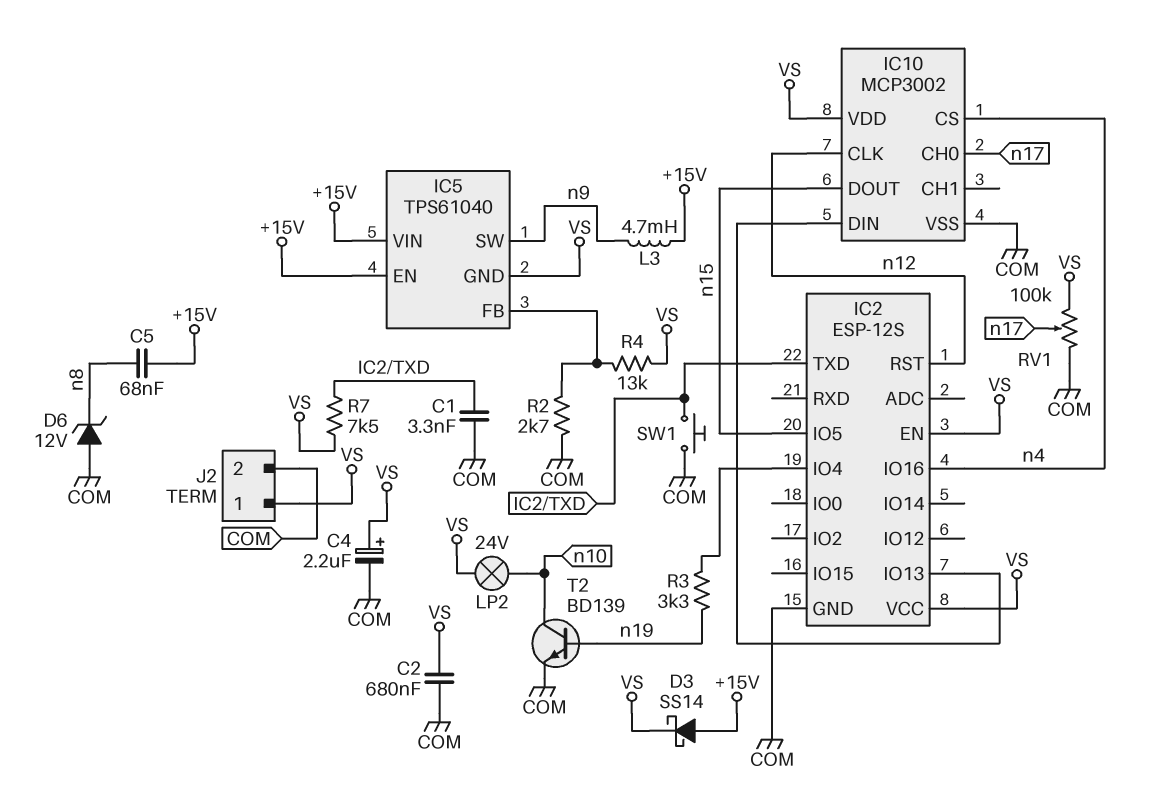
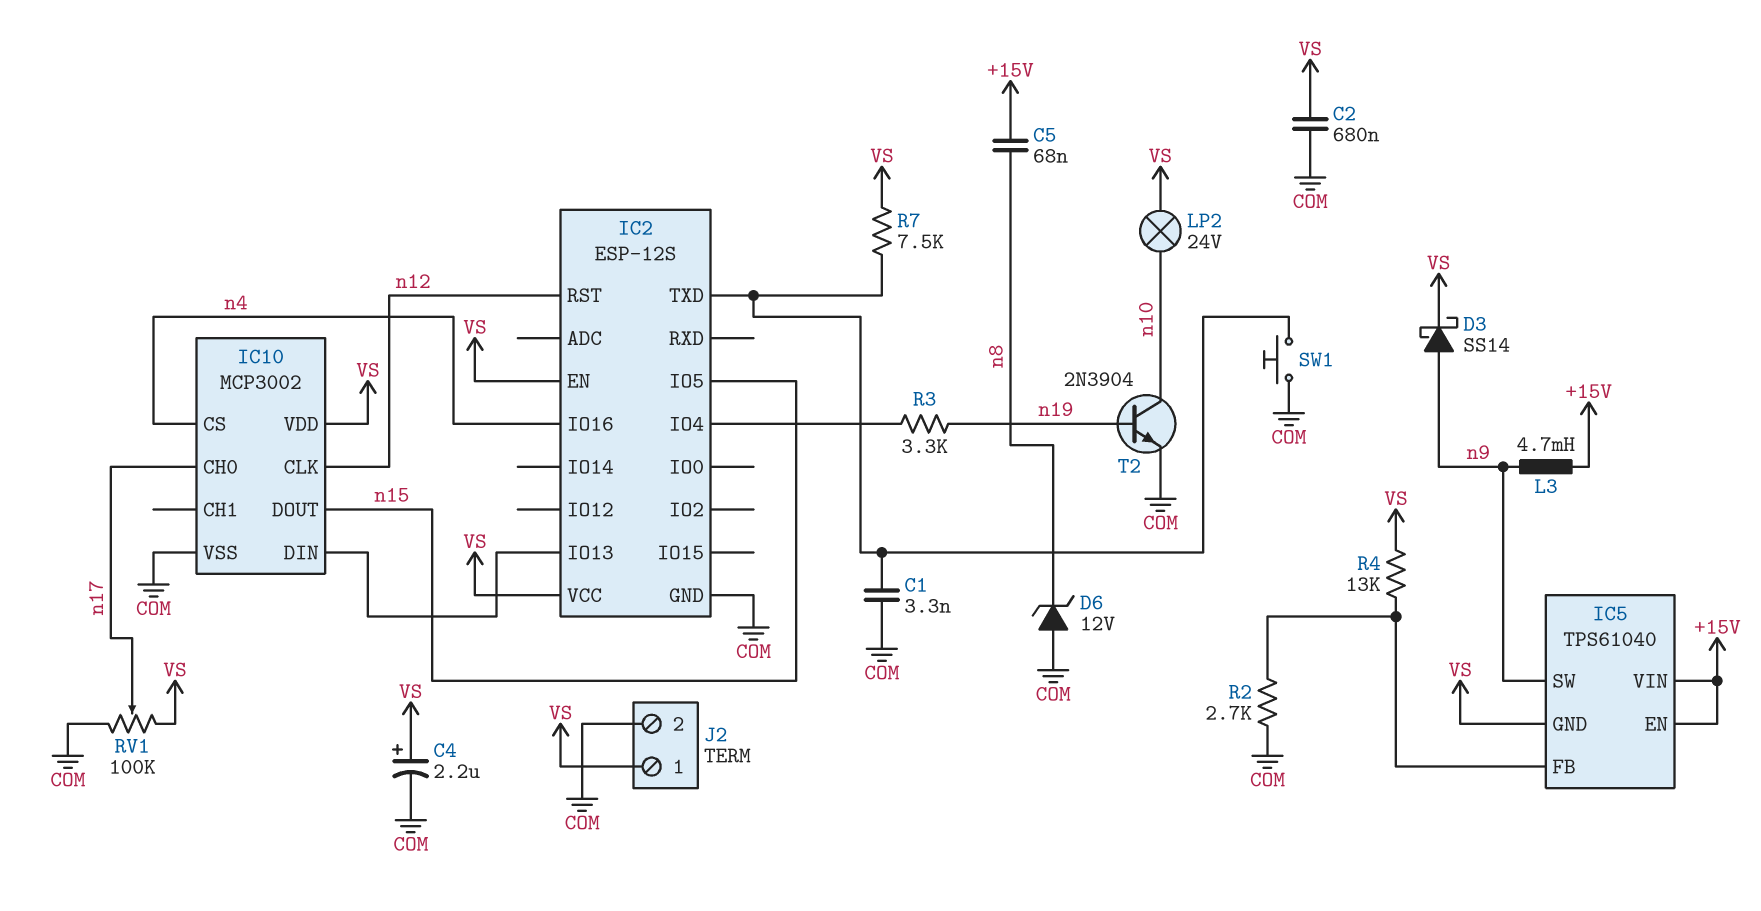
D3: schottky SS14 (A +15V, K VS) -> schottky SS14 (A n9, K VS)
T2: NPN BD139 (B n19, C n10, E COM) -> NPN 2N3904 (B n19, C n10, E COM)

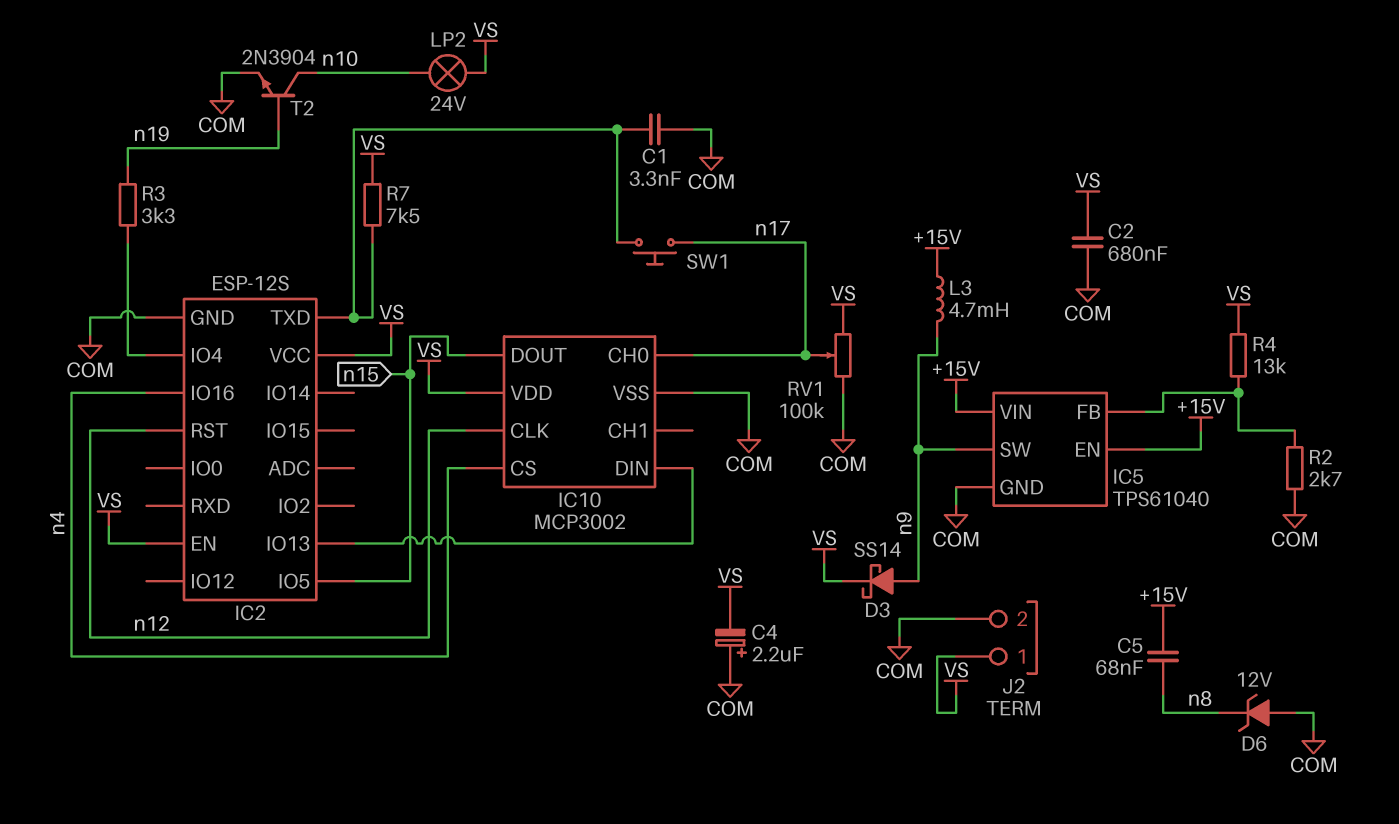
C4: 2.2uF (plus VS, minus COM) -> 2.2uF (plus COM, minus VS)
IC5 pin GND: VS -> COM
SW1: button (COM, IC2/TXD) -> button (IC2/TXD, n17)

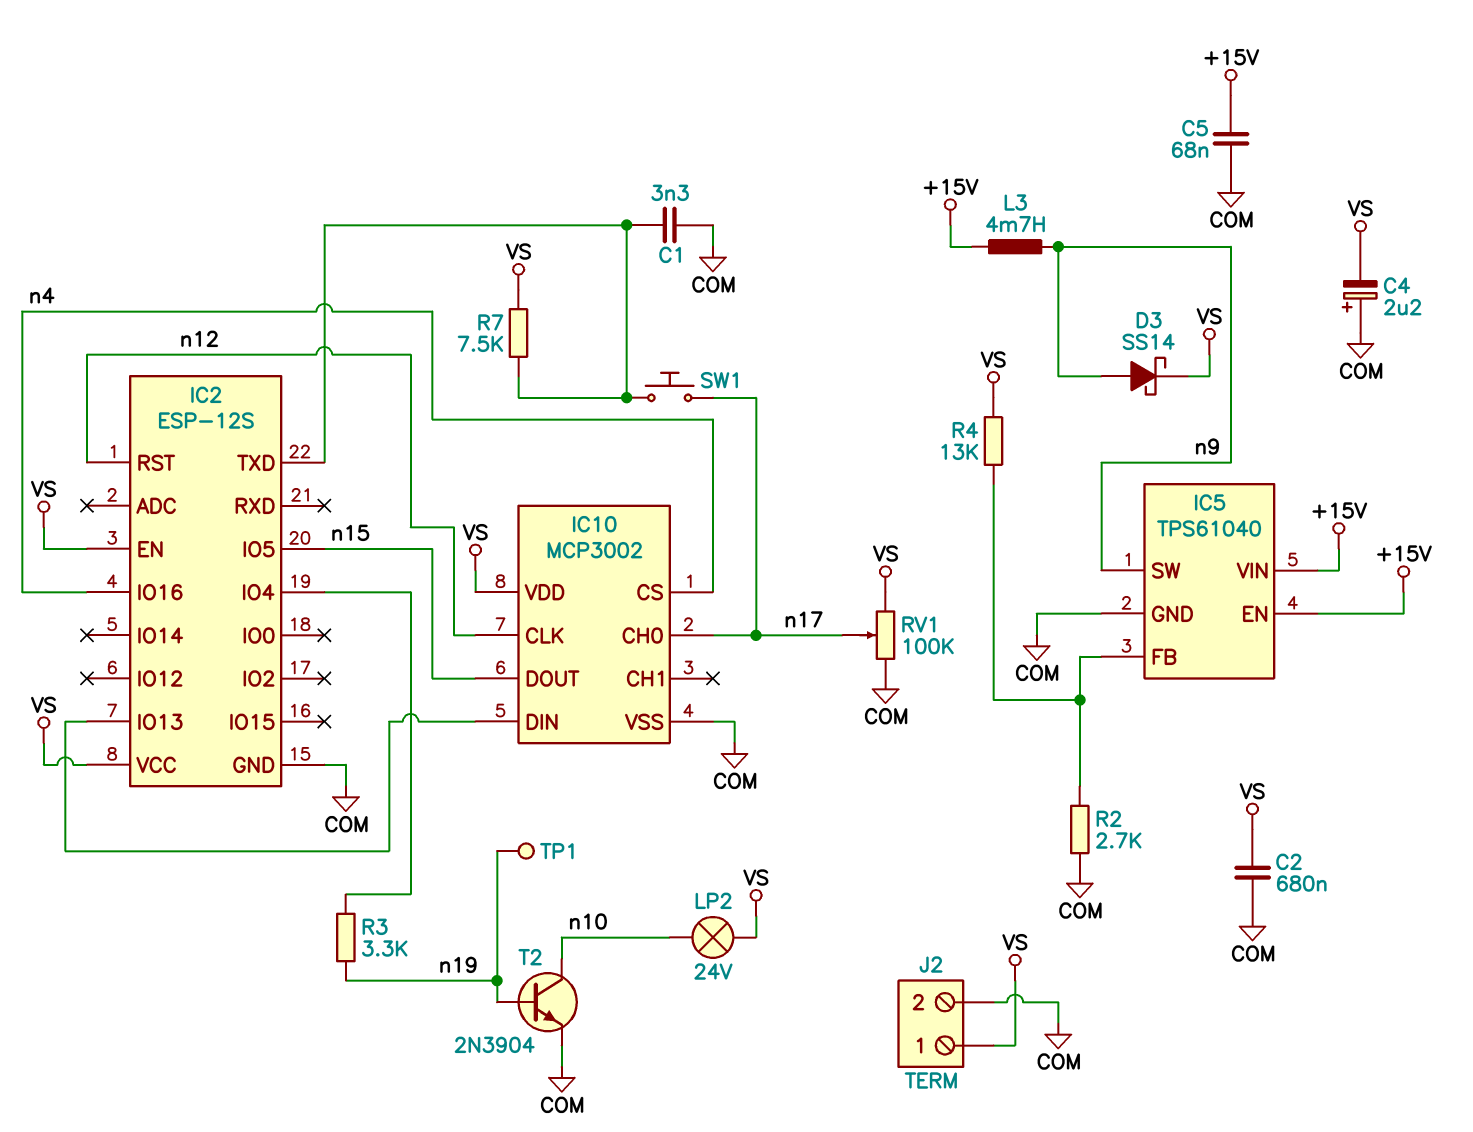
C5: 68nF (+15V, n8) -> 68nF (+15V, COM)
D6: zener 12V (A COM, K n8) -> none
TP1: none -> test point (n19)

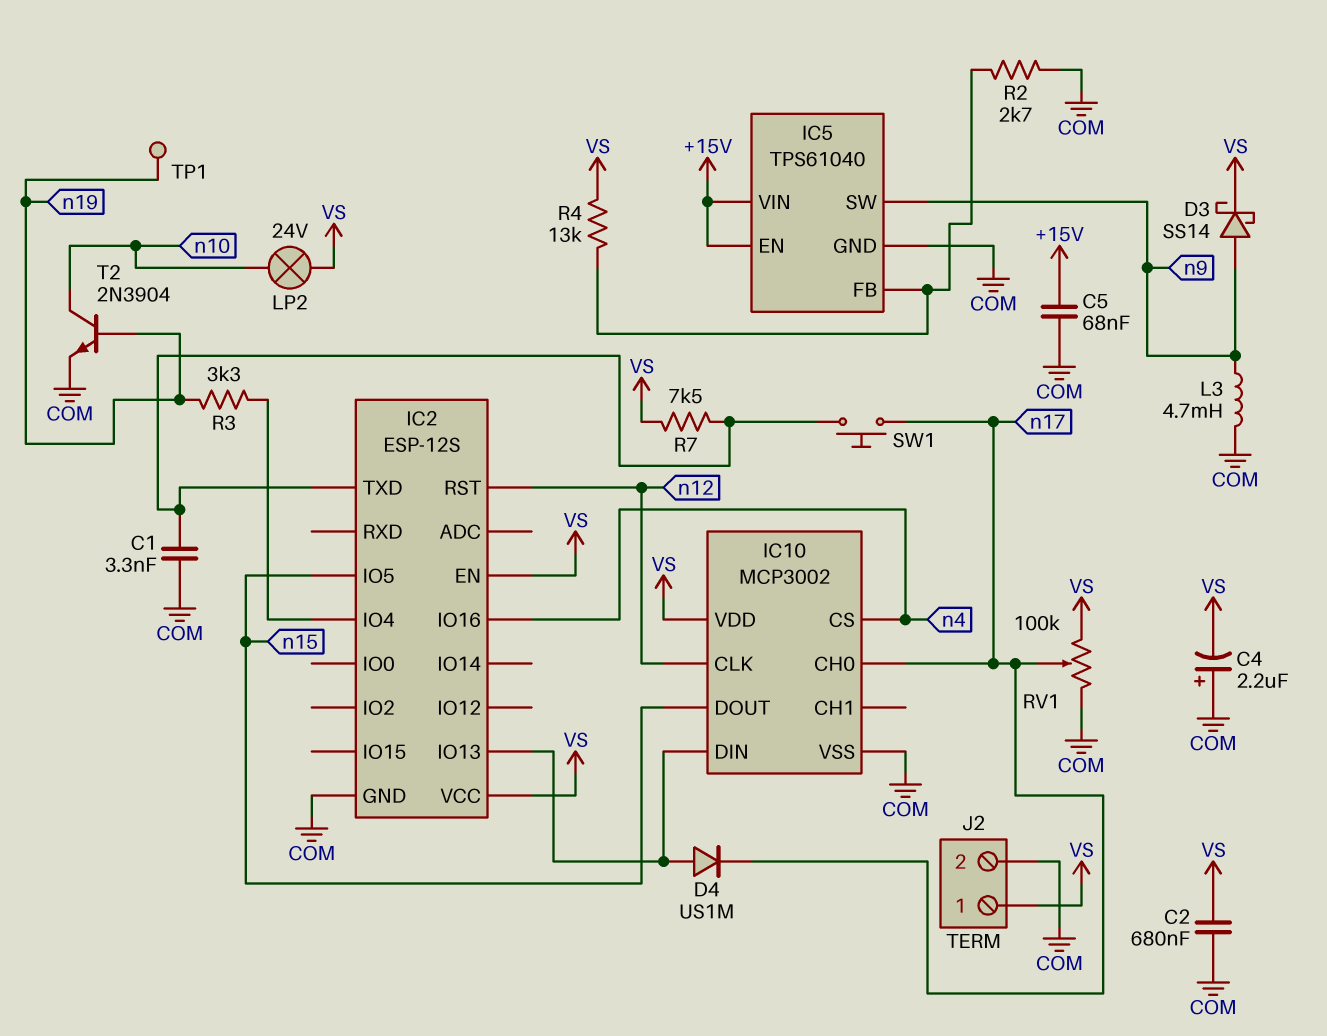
D4: none -> diode US1M (A IC2/IO13, K n17)
L3: 4.7mH (+15V, n9) -> 4.7mH (COM, n9)

